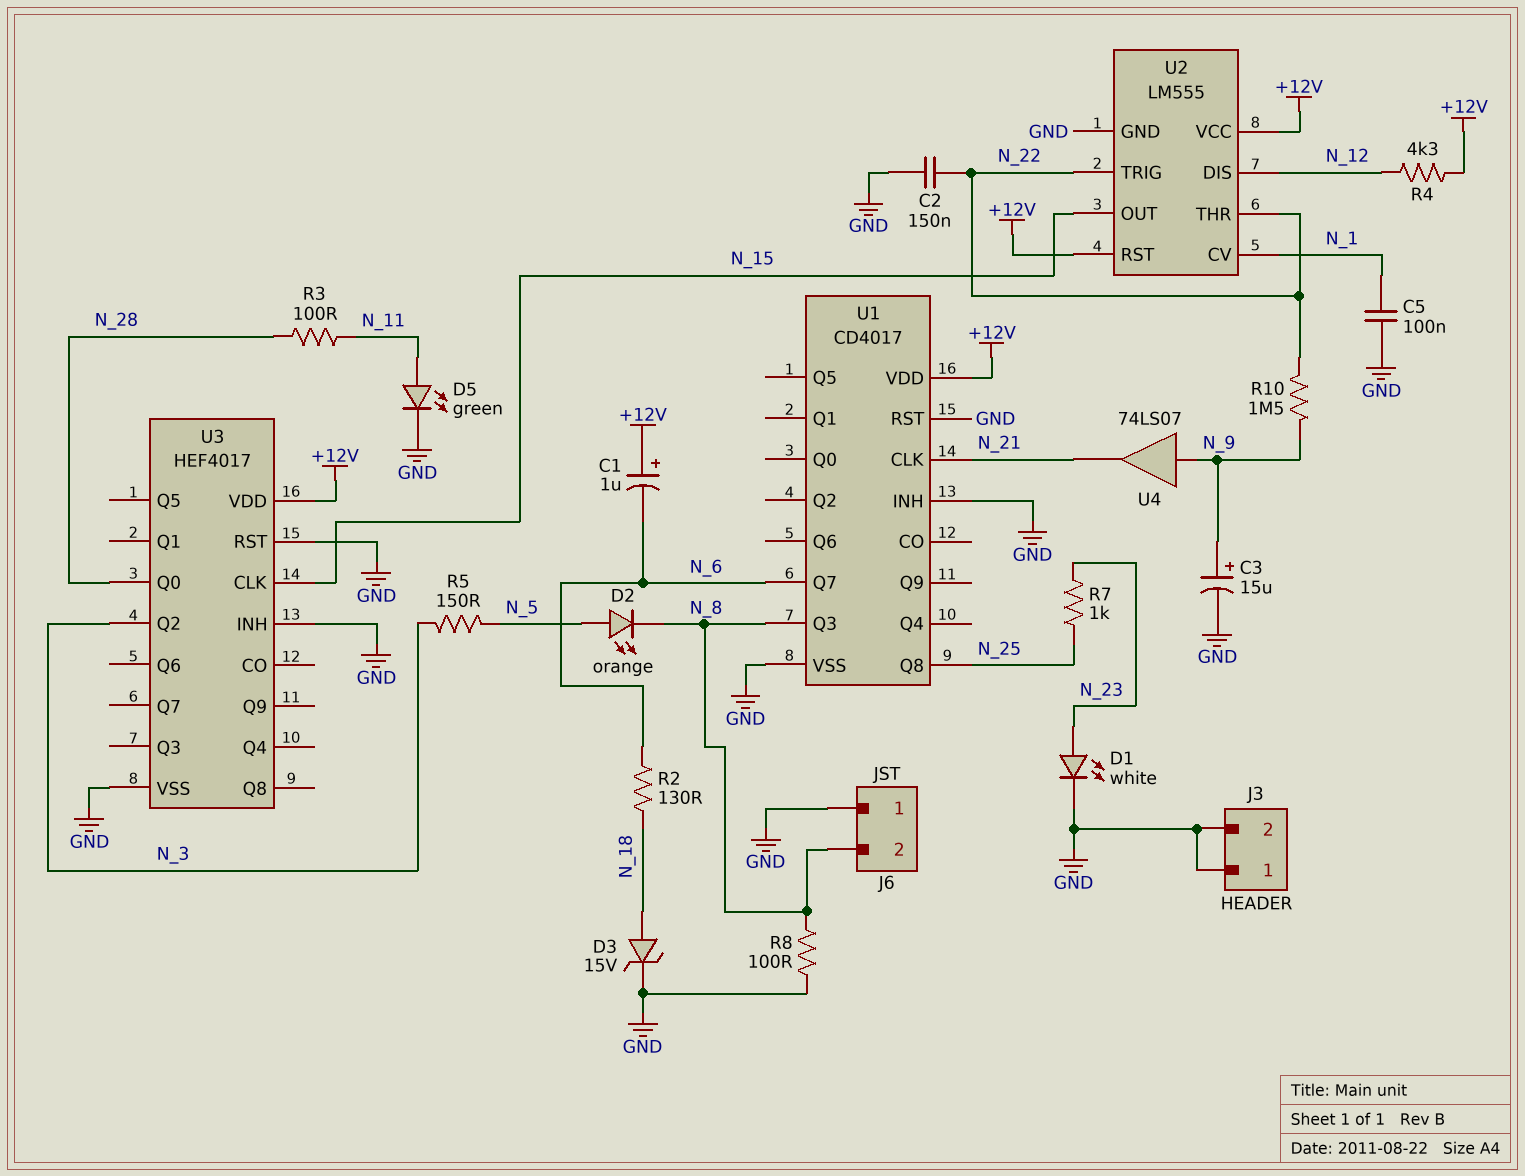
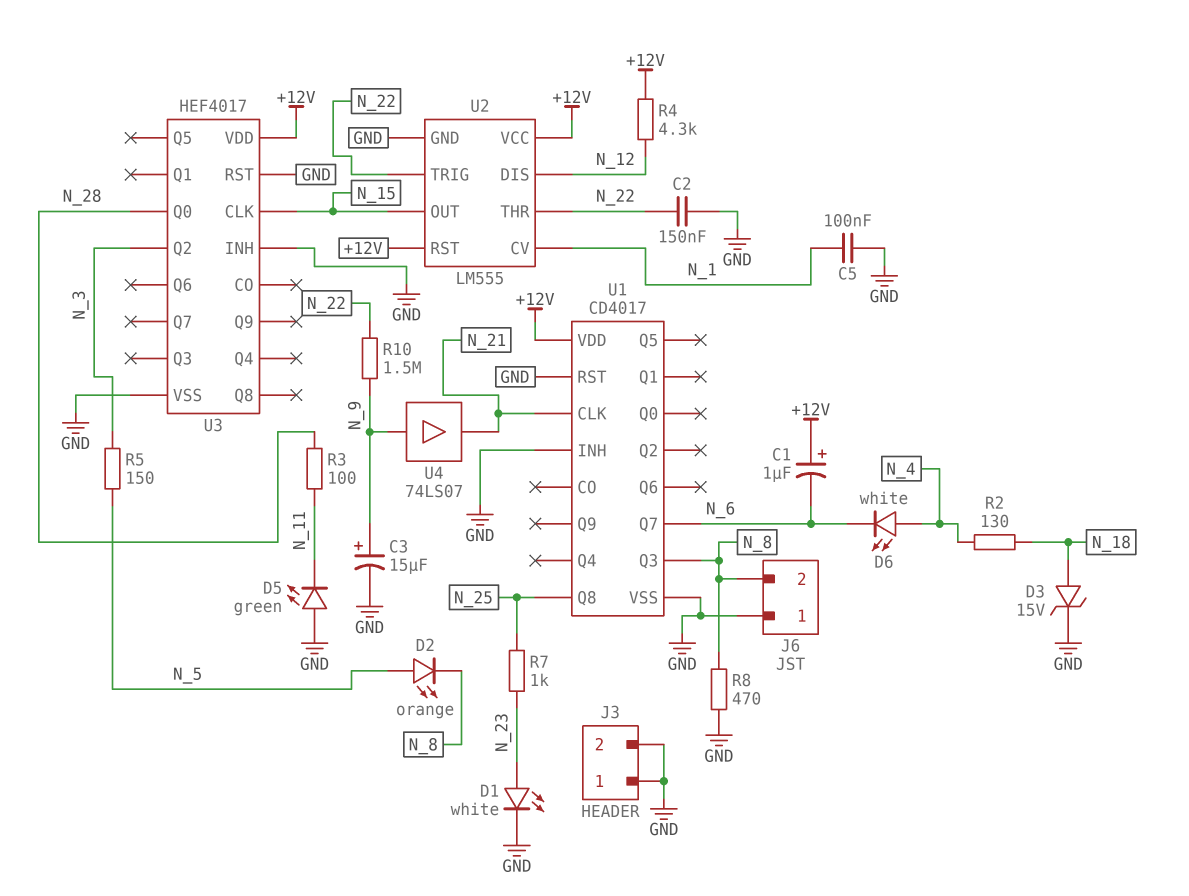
D5: LED green (A N_11, K GND) -> LED green (A GND, K N_11)
D6: none -> LED white (A N_4, K N_6)
R2: 130 (N_6, N_18) -> 130 (N_4, N_18)
R8: 100 (GND, N_8) -> 470 (GND, N_8)

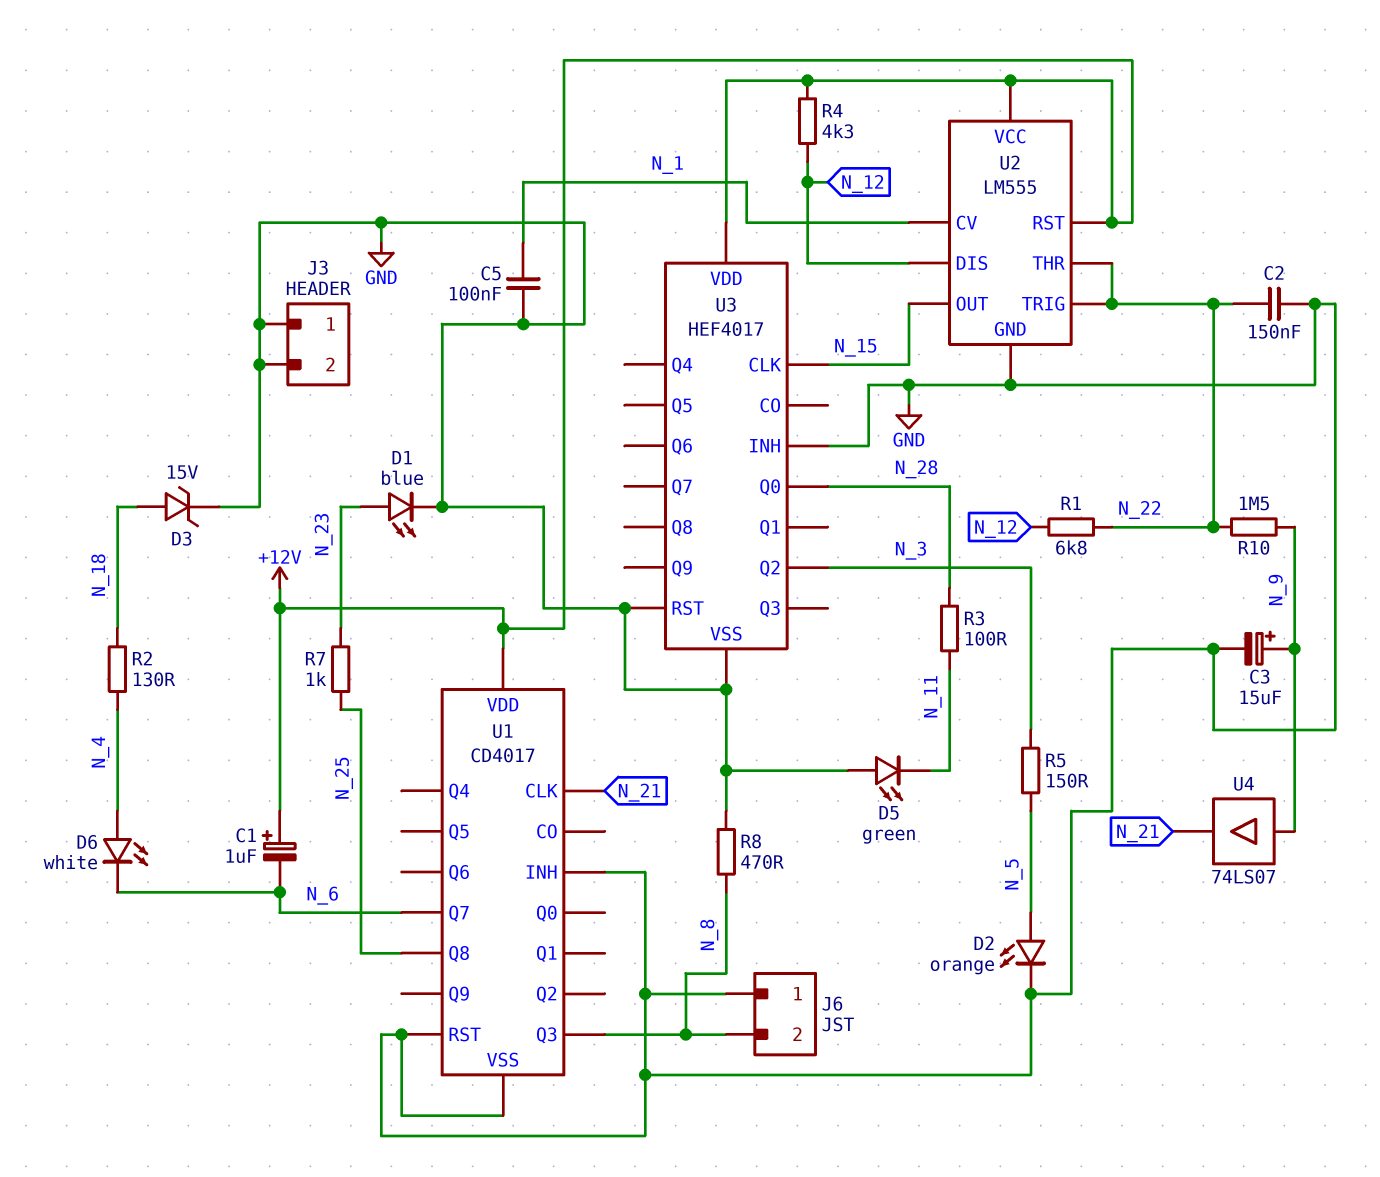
D1: LED white (A N_23, K GND) -> LED blue (A N_23, K GND)
D2: LED orange (A N_5, K N_8) -> LED orange (A N_5, K GND)
R1: none -> 6.8k (N_12, N_22)

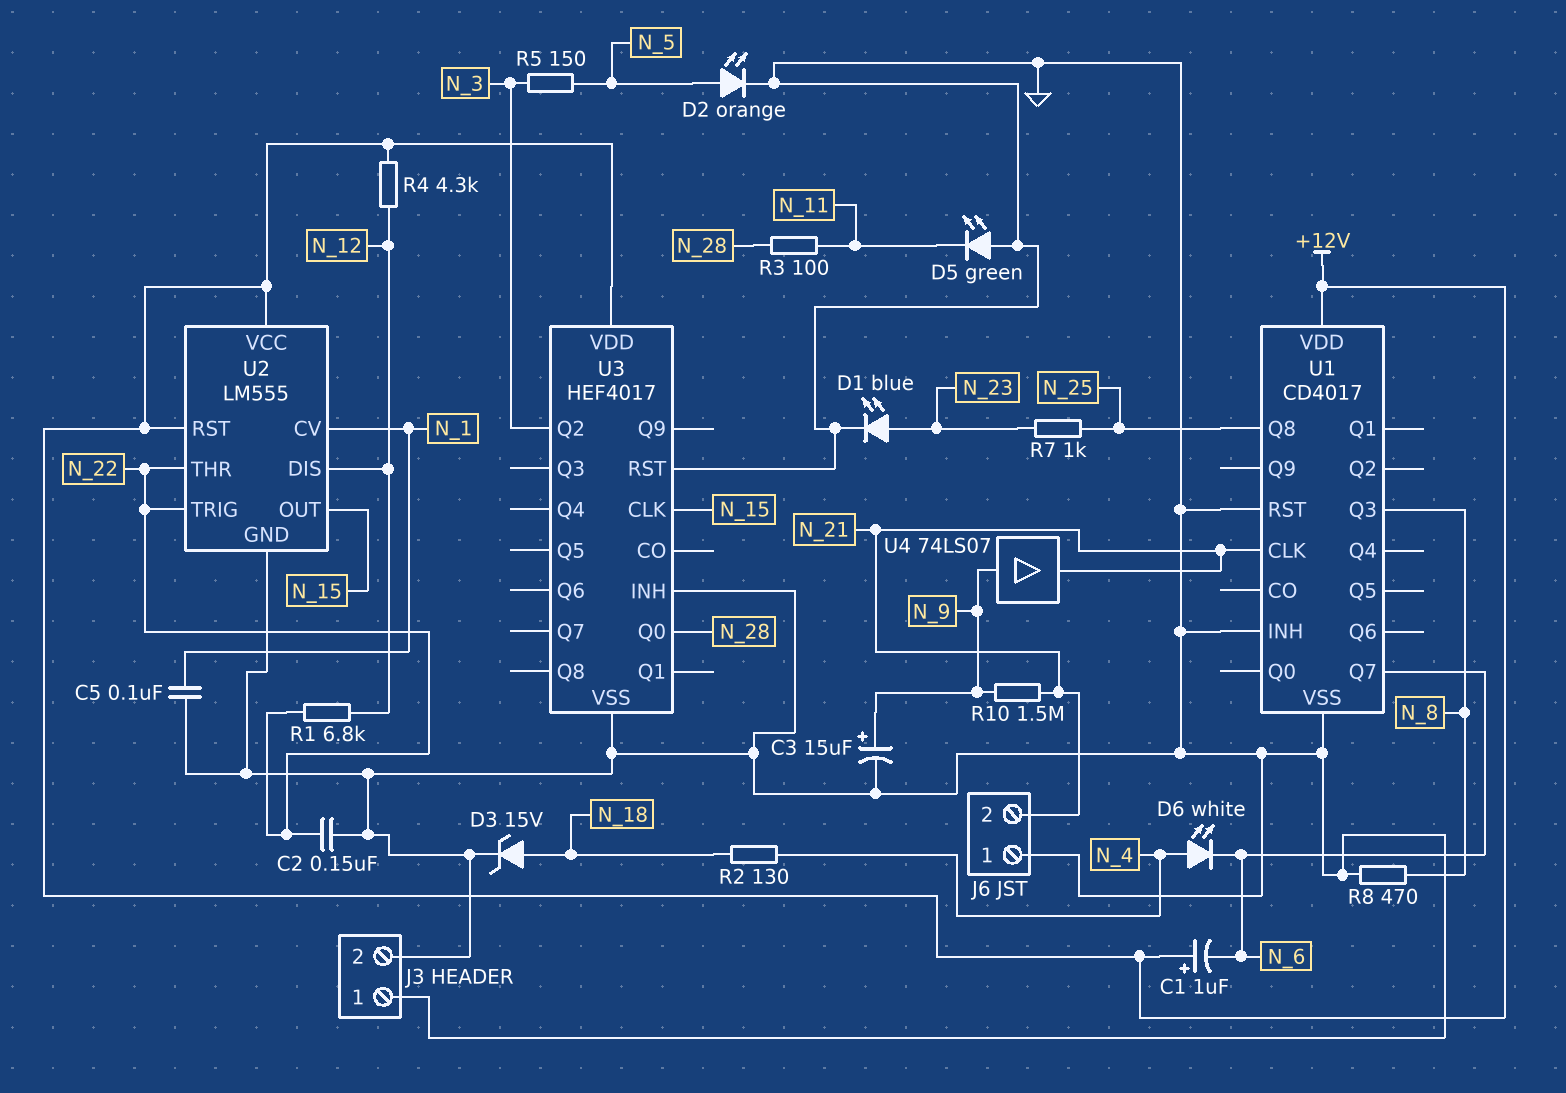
J6 pin 2: N_8 -> N_21
R10: 1.5M (N_9, N_22) -> 1.5M (N_9, N_21)

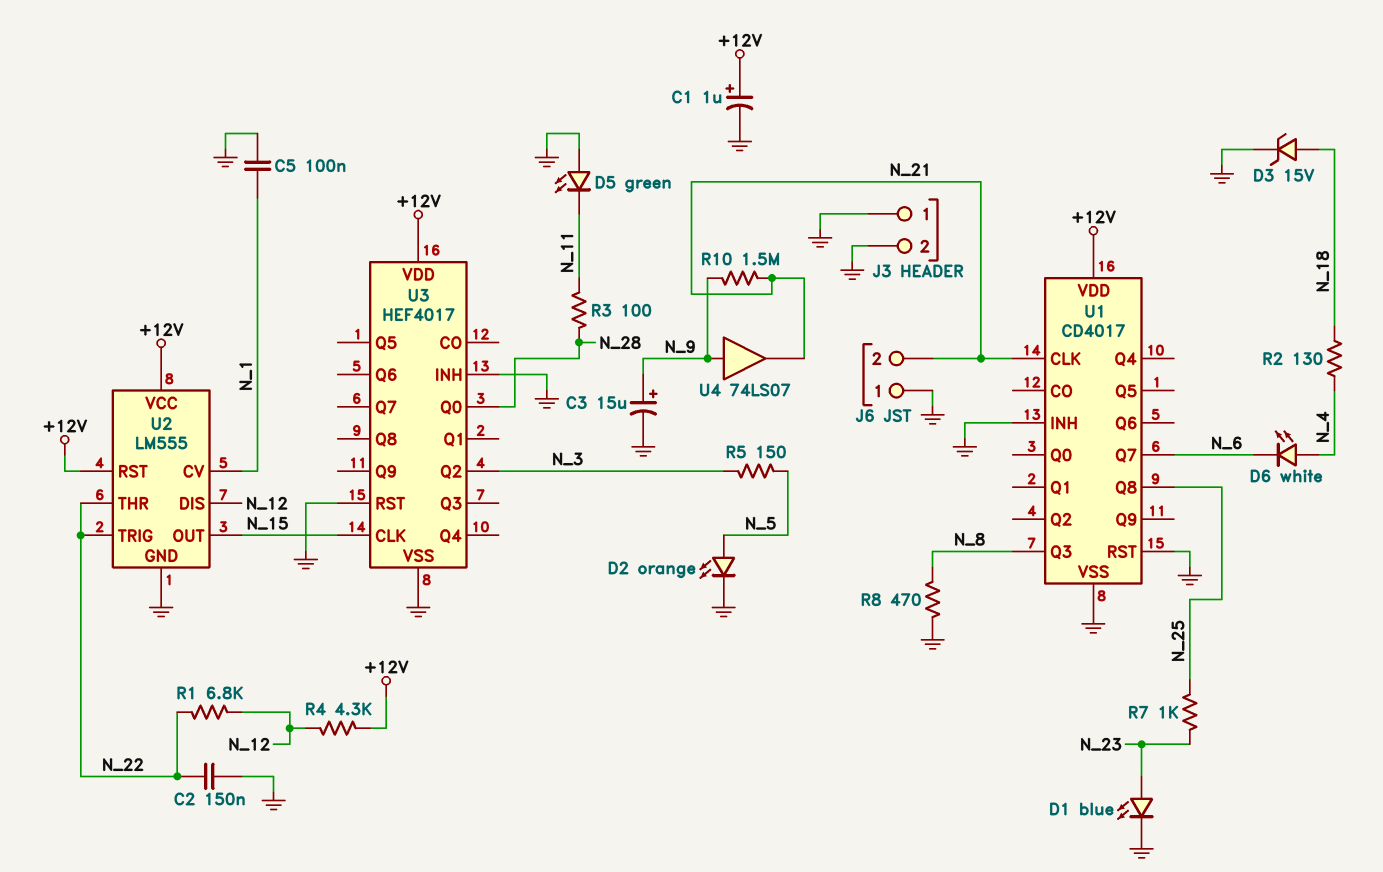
C1: 1uF (plus +12V, minus N_6) -> 1uF (plus +12V, minus GND)

